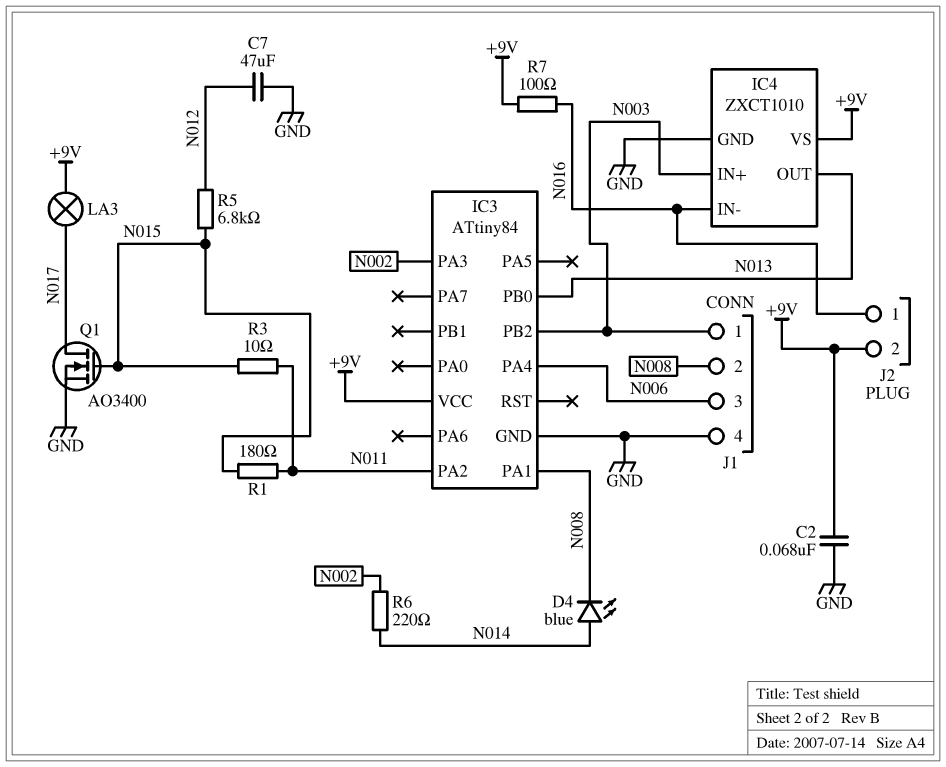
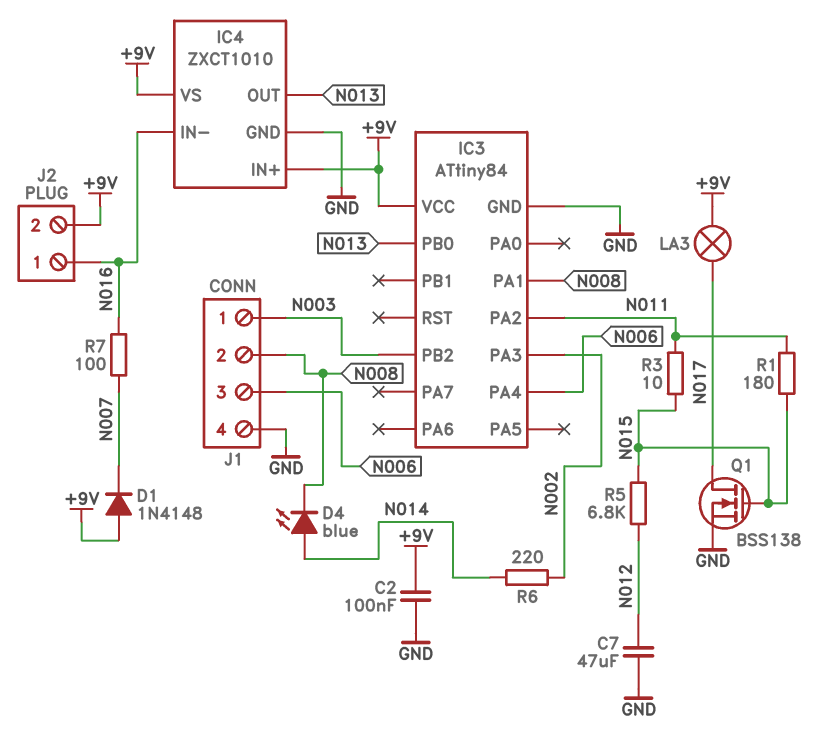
C2: 68nF (+9V, GND) -> 100nF (+9V, GND)
D1: none -> diode 1N4148 (A +9V, K N007)
IC4 pin IN+: N003 -> +9V
Q1: NMOS AO3400 (G N015, D N017, S GND) -> NMOS BSS138 (G N015, D N017, S GND)
R7: 100 (+9V, N016) -> 100 (N007, N016)

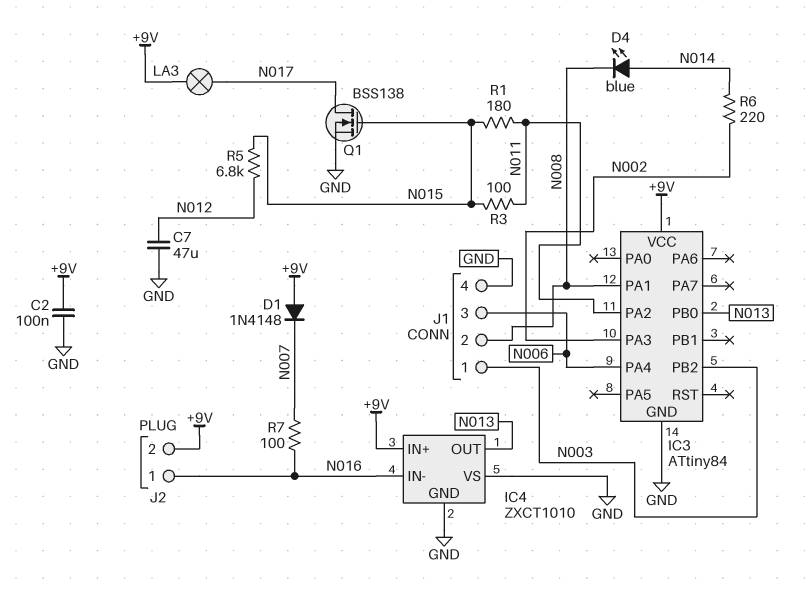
IC4 pin VS: +9V -> GND
R3: 10 (N011, N015) -> 100 (N011, N015)

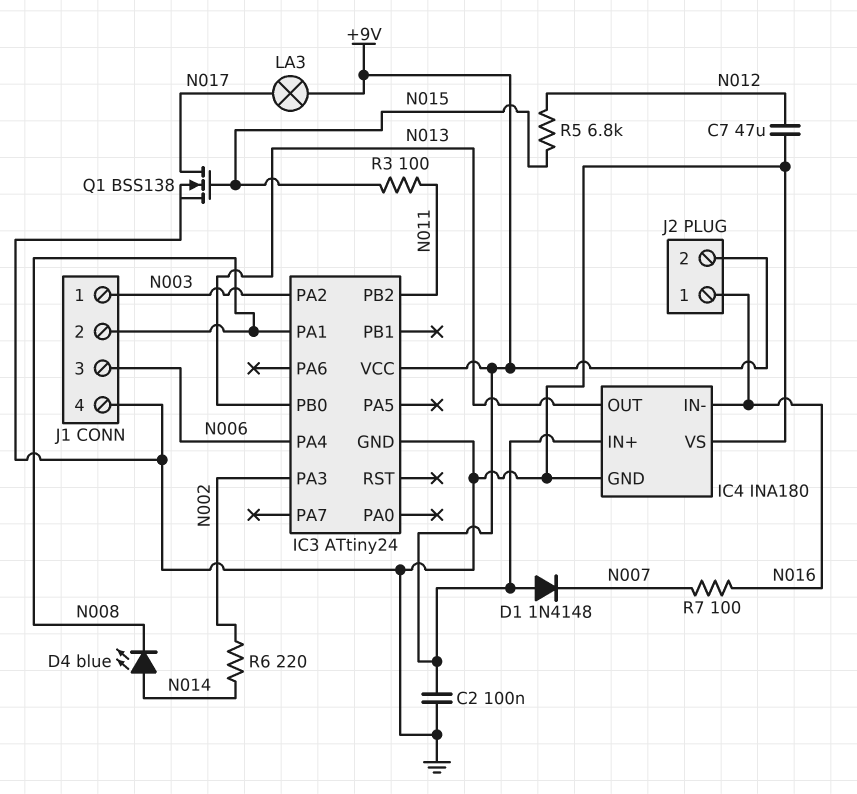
IC3: ATtiny84 -> ATtiny24
IC3 pin PA2: N011 -> N003
IC3 pin PB2: N003 -> N011
IC4: ZXCT1010 -> INA180
R1: 180 (N011, N015) -> none

